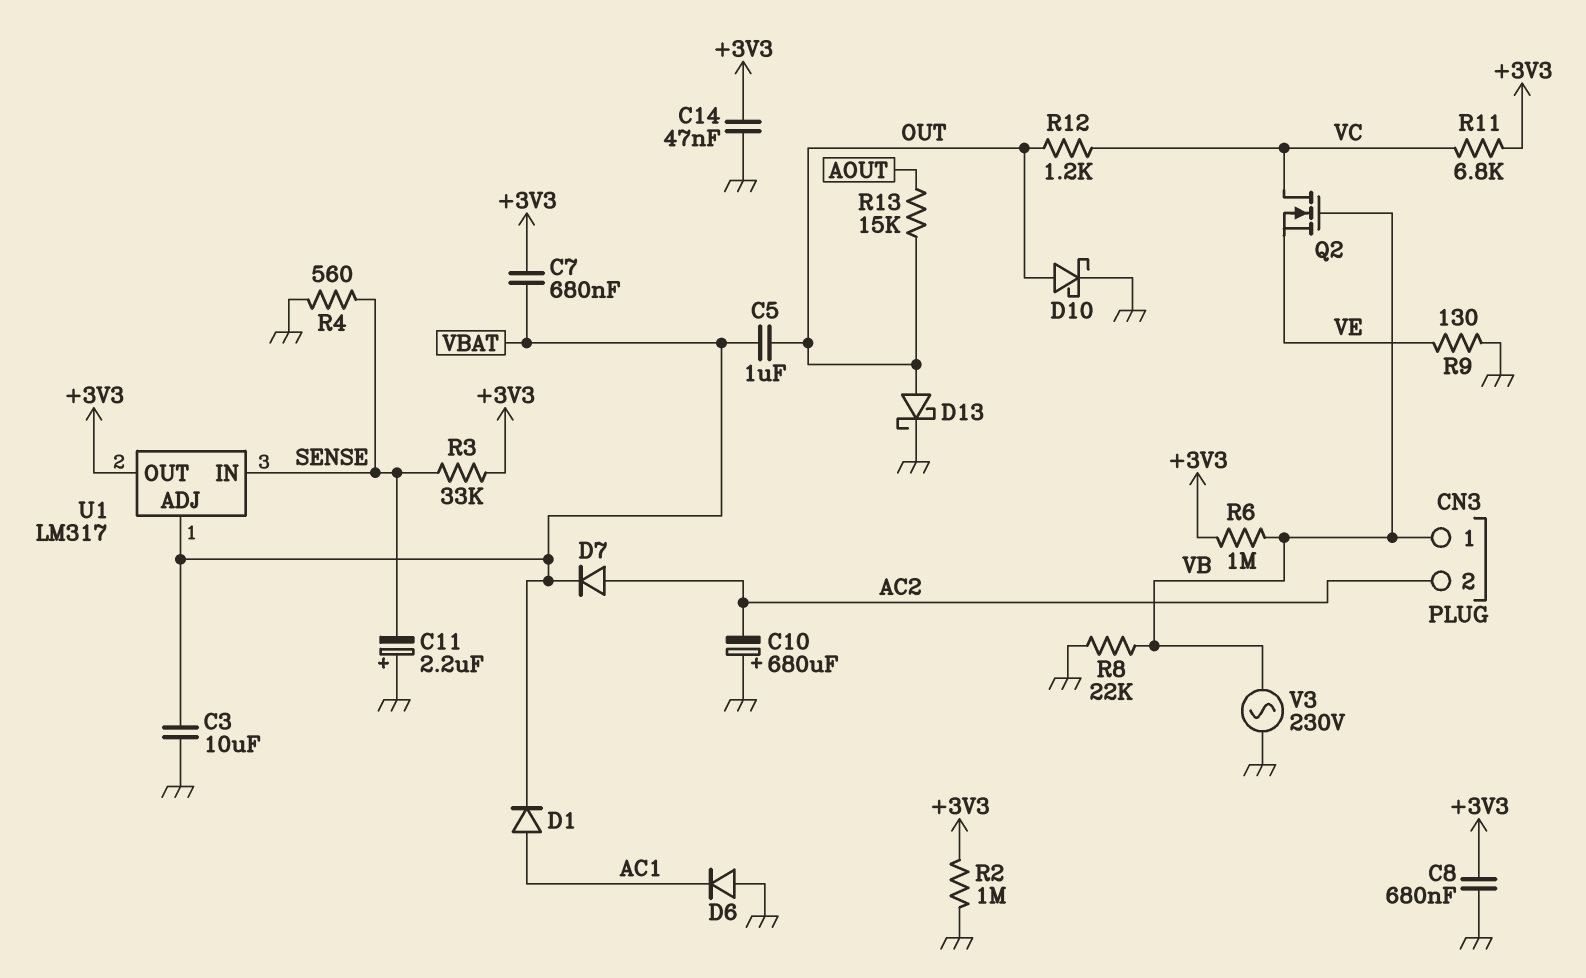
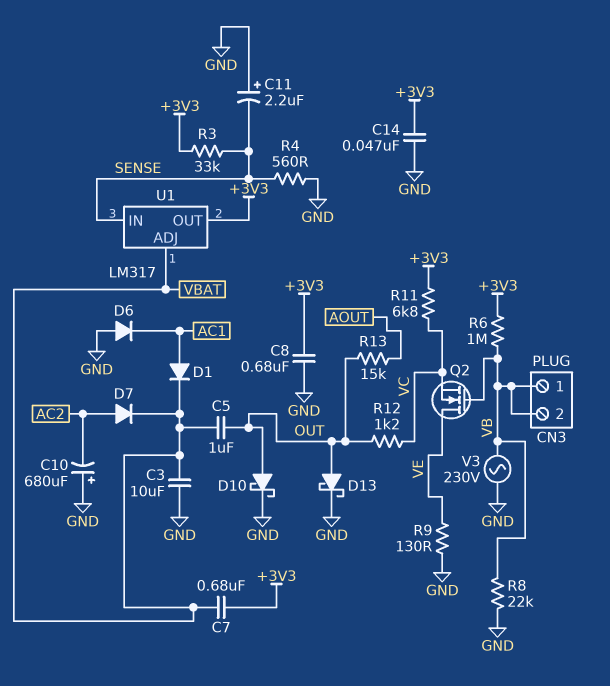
CN3 pin 2: AC2 -> VB
Q2: NMOS (G VB, D VC, S VE) -> NMOS (G VB, D VE, S VC)
R2: 1M (+3V3, GND) -> none

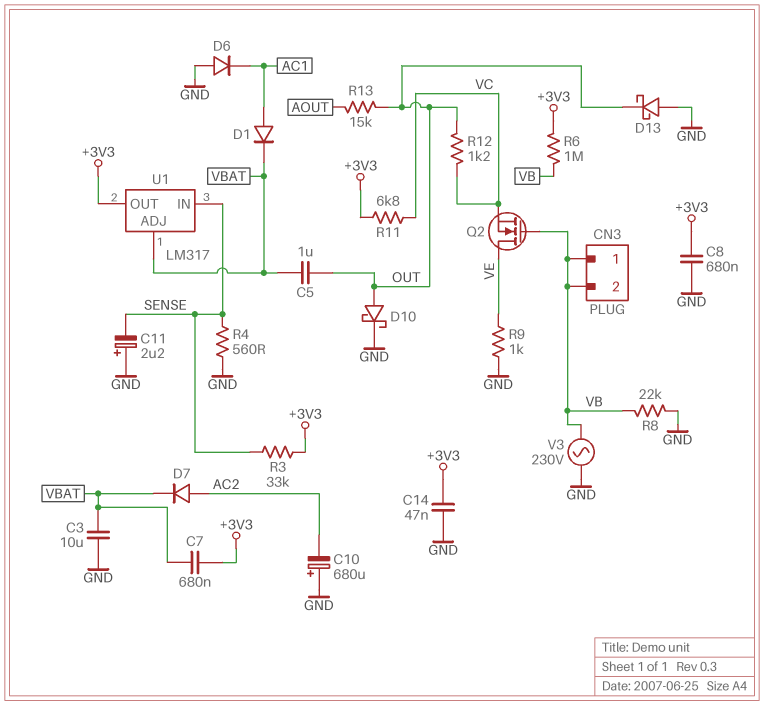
D13: schottky (A OUT, K GND) -> schottky (A GND, K OUT)
R9: 130 (GND, VE) -> 1k (GND, VE)

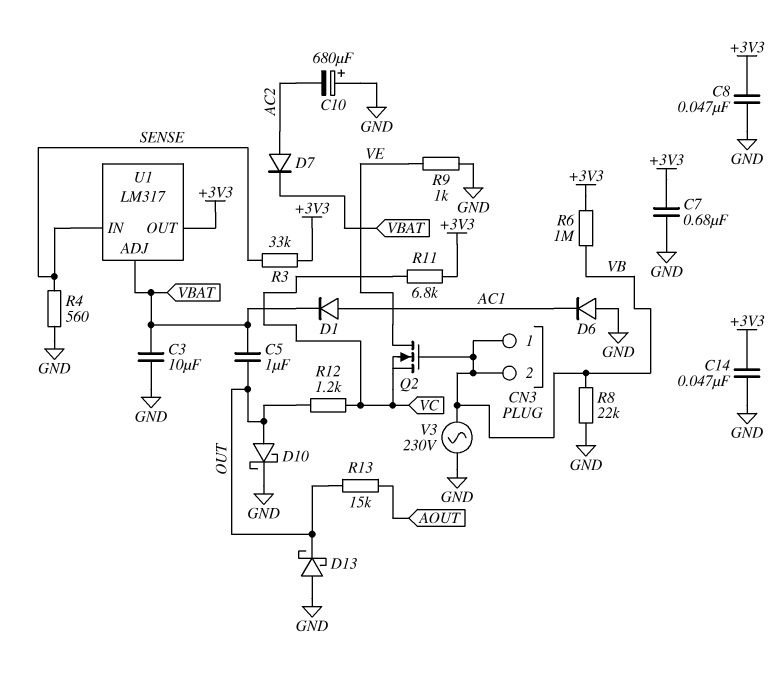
C7: 680nF (+3V3, VBAT) -> 680nF (+3V3, GND)
C8: 680nF (+3V3, GND) -> 47nF (+3V3, GND)
C11: 2.2uF (plus GND, minus SENSE) -> none

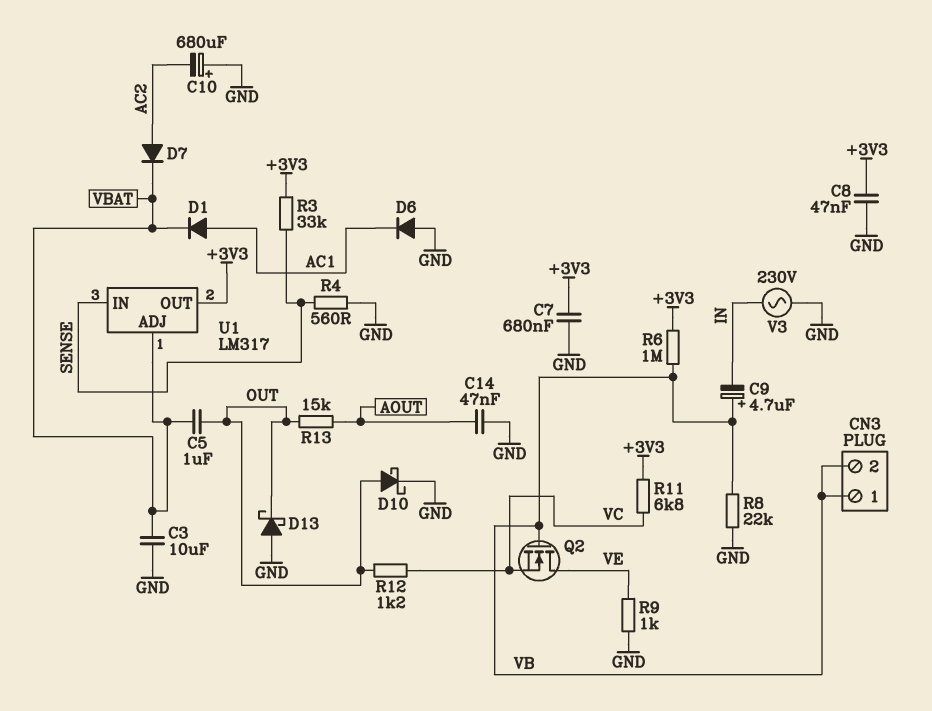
C9: none -> 4.7uF (plus VB, minus IN)
C14: 47nF (+3V3, GND) -> 47nF (AOUT, GND)
V3: AC 230V (GND, VB) -> AC 230V (GND, IN)

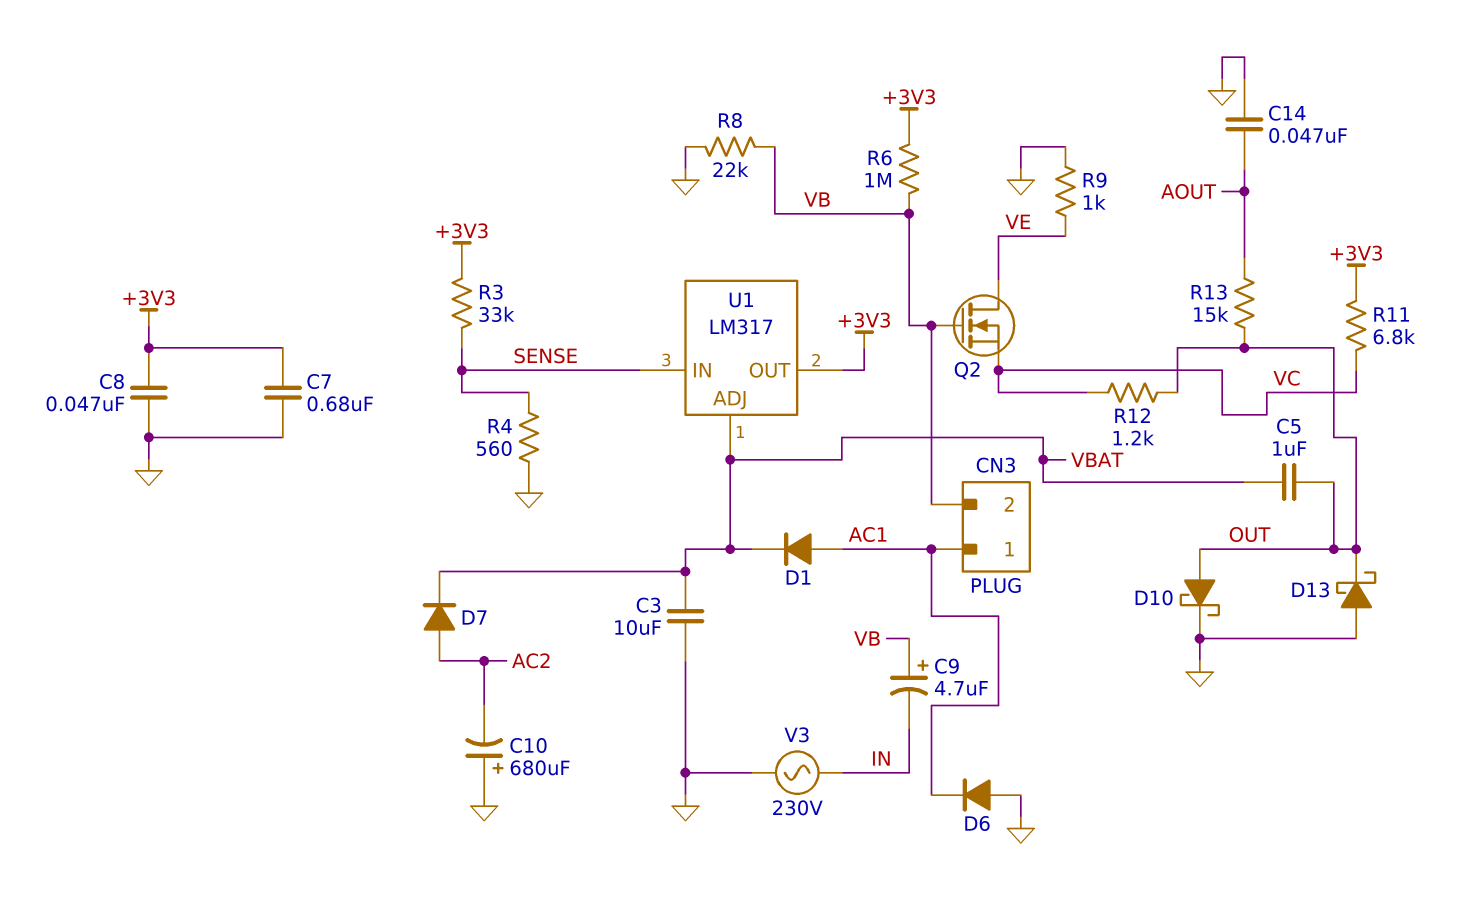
CN3 pin 1: VB -> AC1

